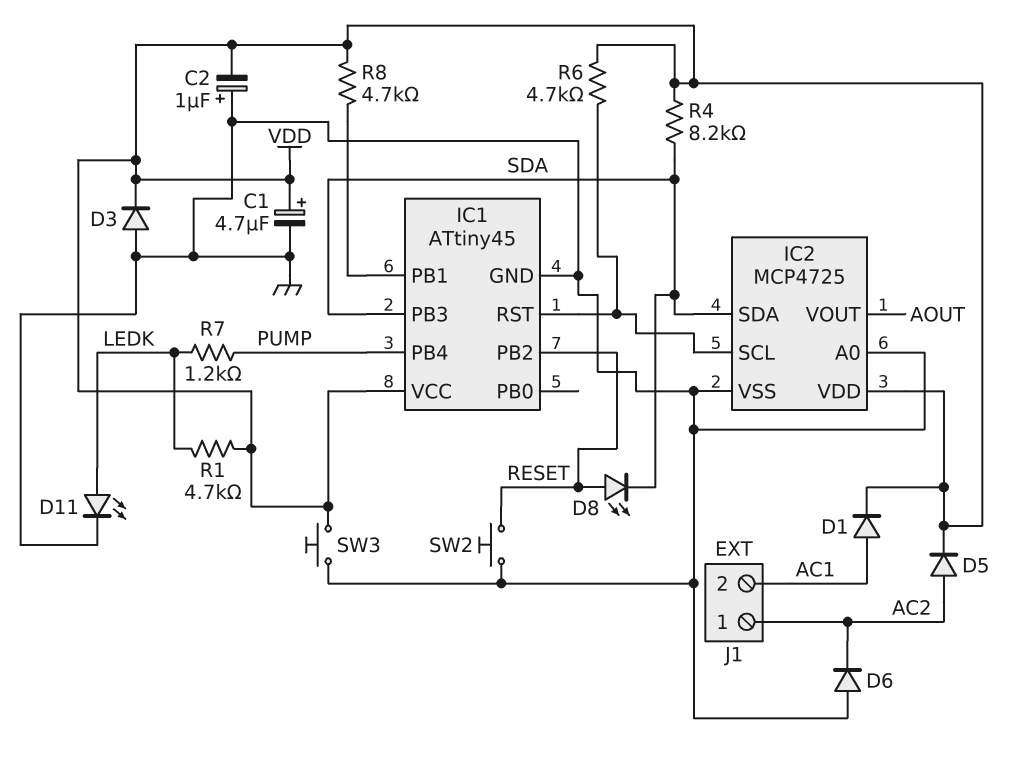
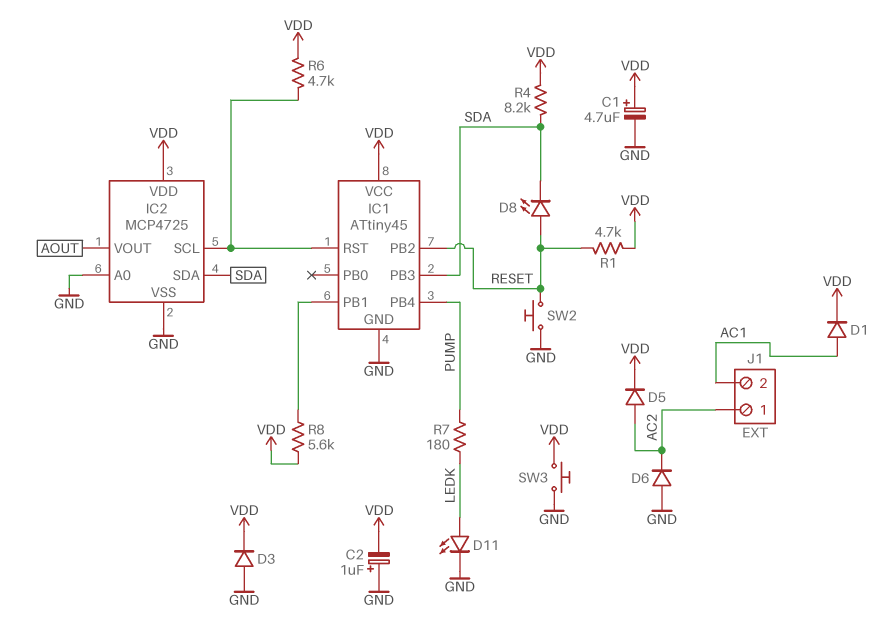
R1: 4.7k (LEDK, VDD) -> 4.7k (RESET, VDD)
R7: 1.2k (LEDK, PUMP) -> 180 (LEDK, PUMP)
R8: 4.7k (IC1/PB1, VDD) -> 5.6k (IC1/PB1, VDD)

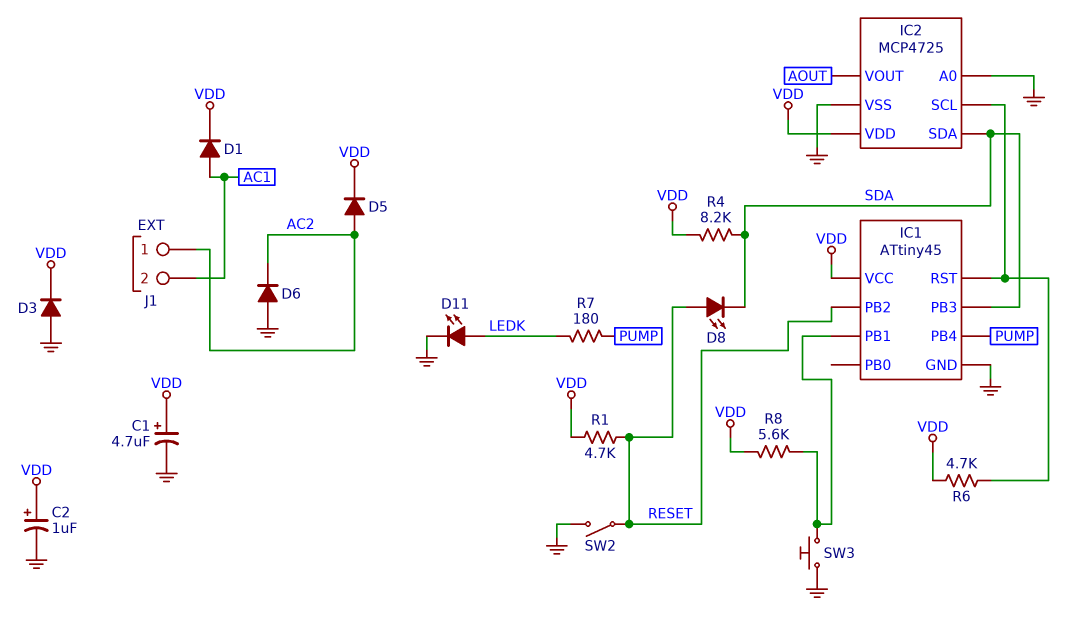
C2: 1uF (plus GND, minus VDD) -> 1uF (plus VDD, minus GND)
SW2: button (GND, RESET) -> switch (GND, RESET)
SW3: button (GND, VDD) -> button (GND, IC1/PB1)

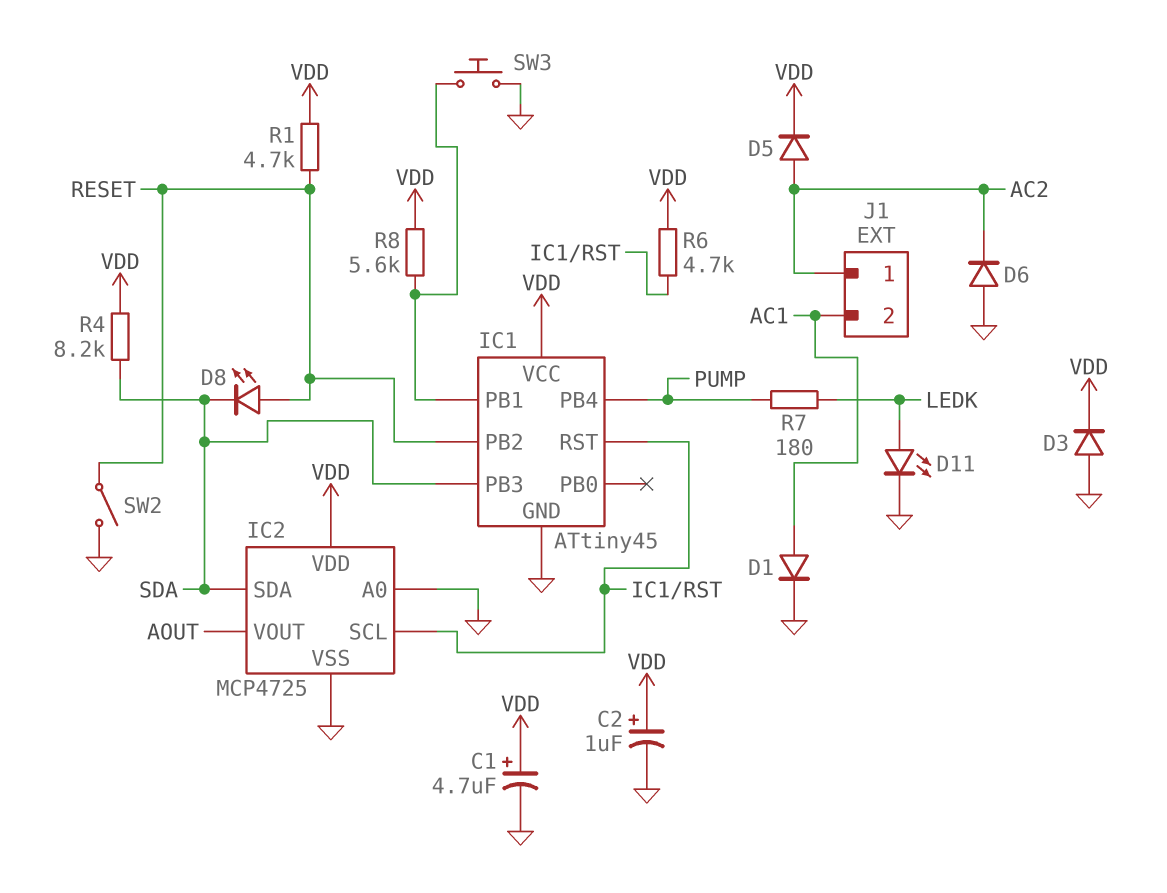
D1: diode (A AC1, K VDD) -> diode (A AC1, K GND)

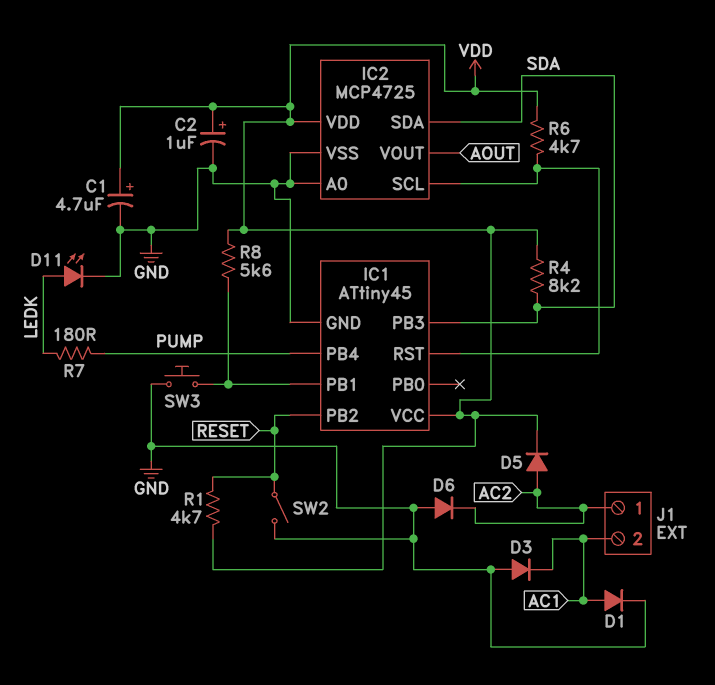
D3: diode (A GND, K VDD) -> diode (A GND, K AC1)
D8: LED (A RESET, K SDA) -> none

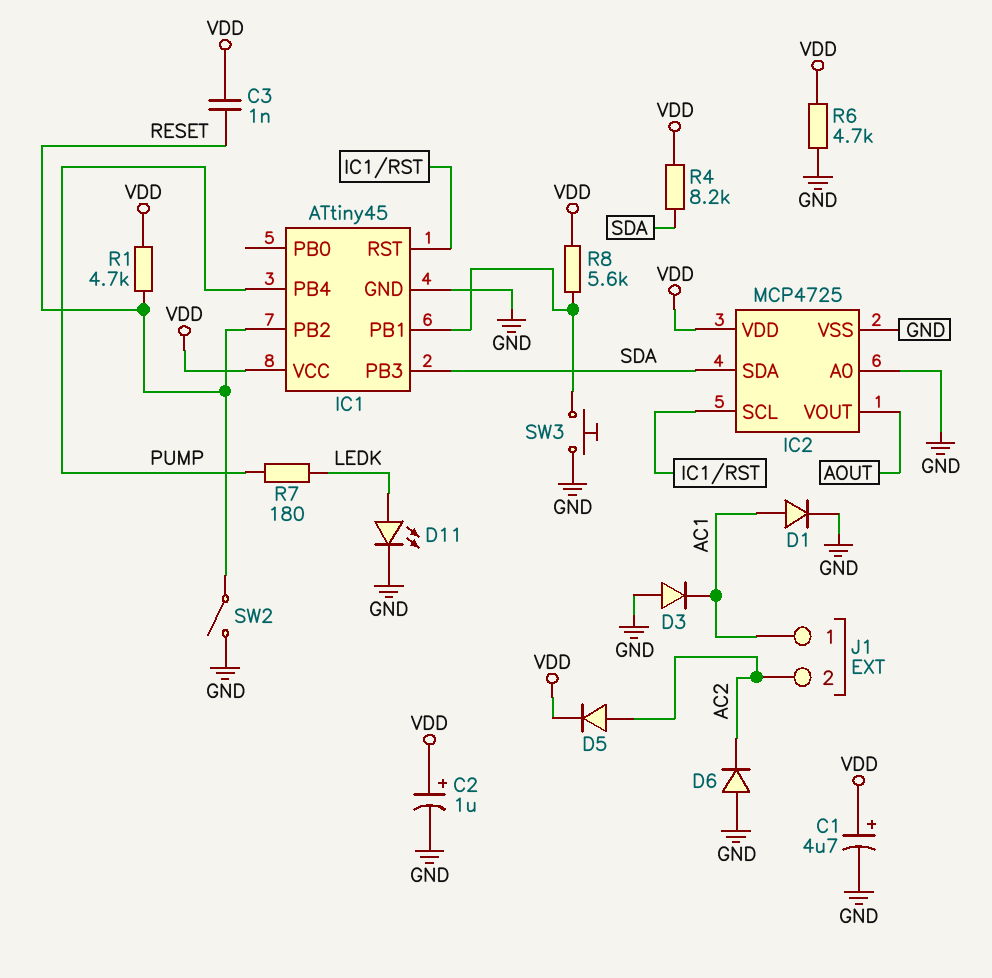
C3: none -> 1nF (RESET, VDD)
J1 pin 1: AC2 -> AC1
J1 pin 2: AC1 -> AC2
R6: 4.7k (IC1/RST, VDD) -> 4.7k (GND, VDD)

